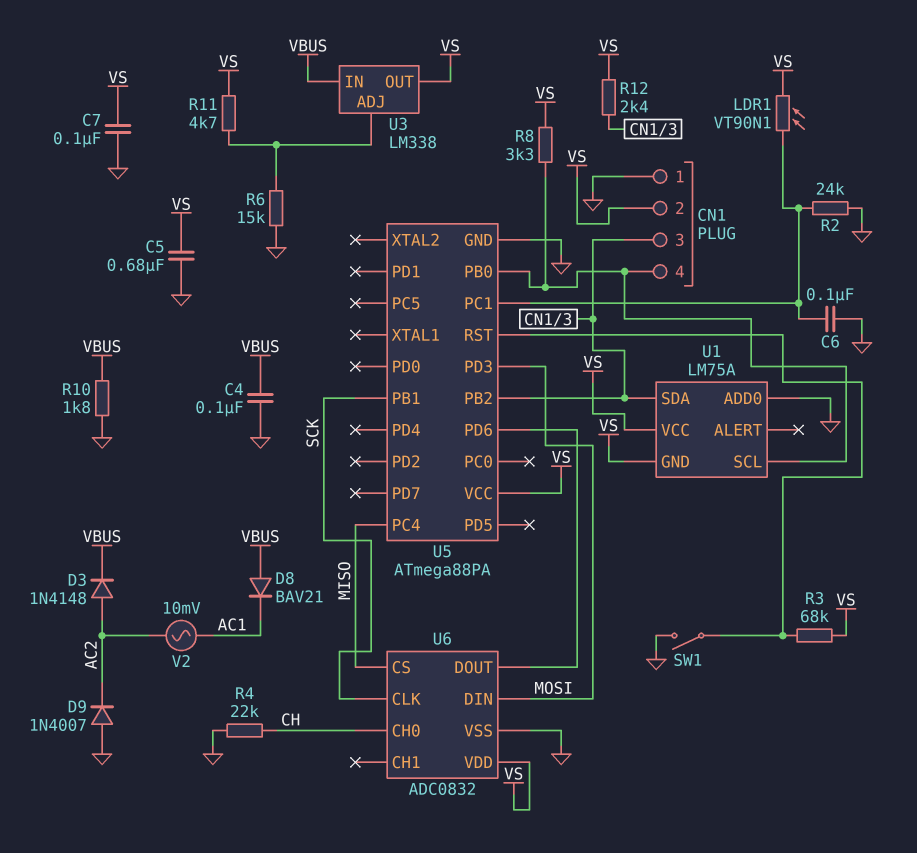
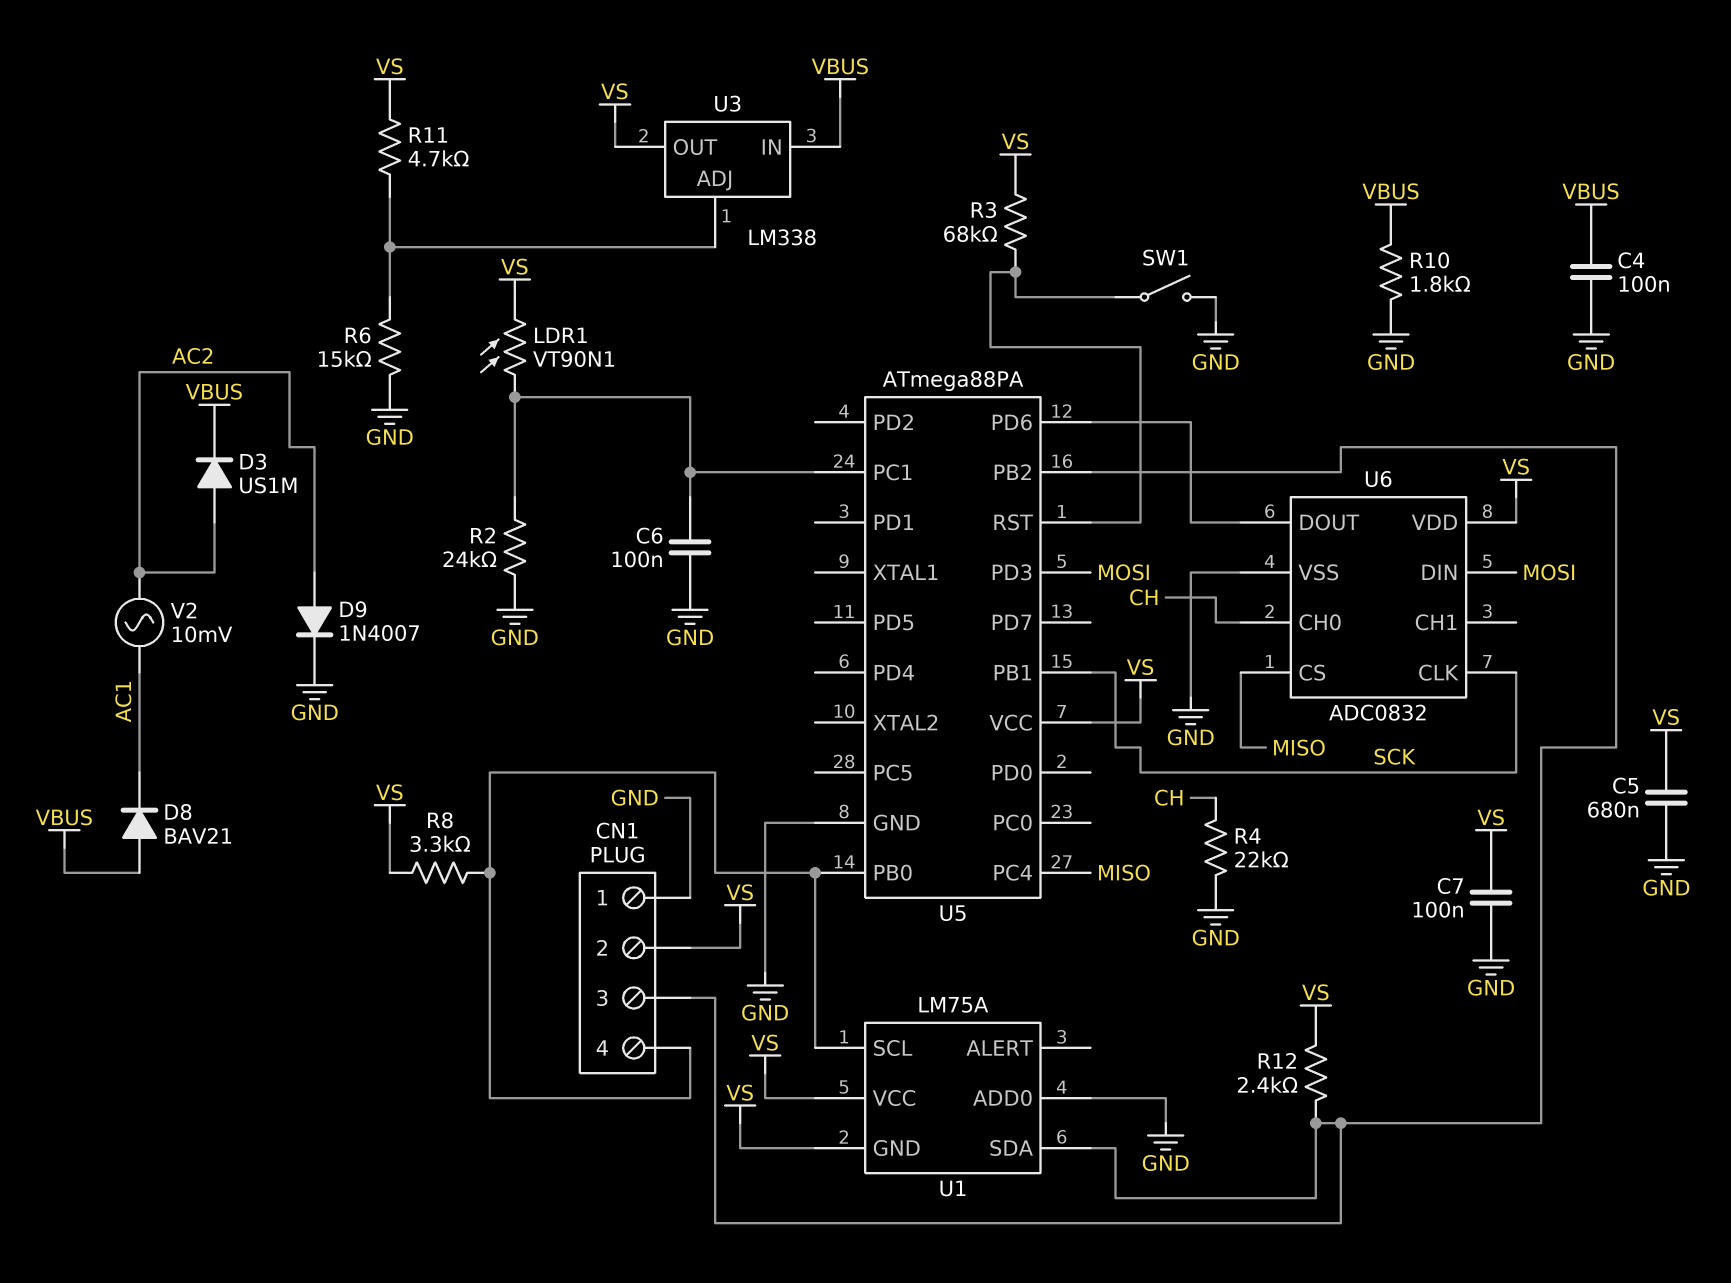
D3: diode 1N4148 (A AC2, K VBUS) -> diode US1M (A AC2, K VBUS)
D9: diode 1N4007 (A GND, K AC2) -> diode 1N4007 (A AC2, K GND)

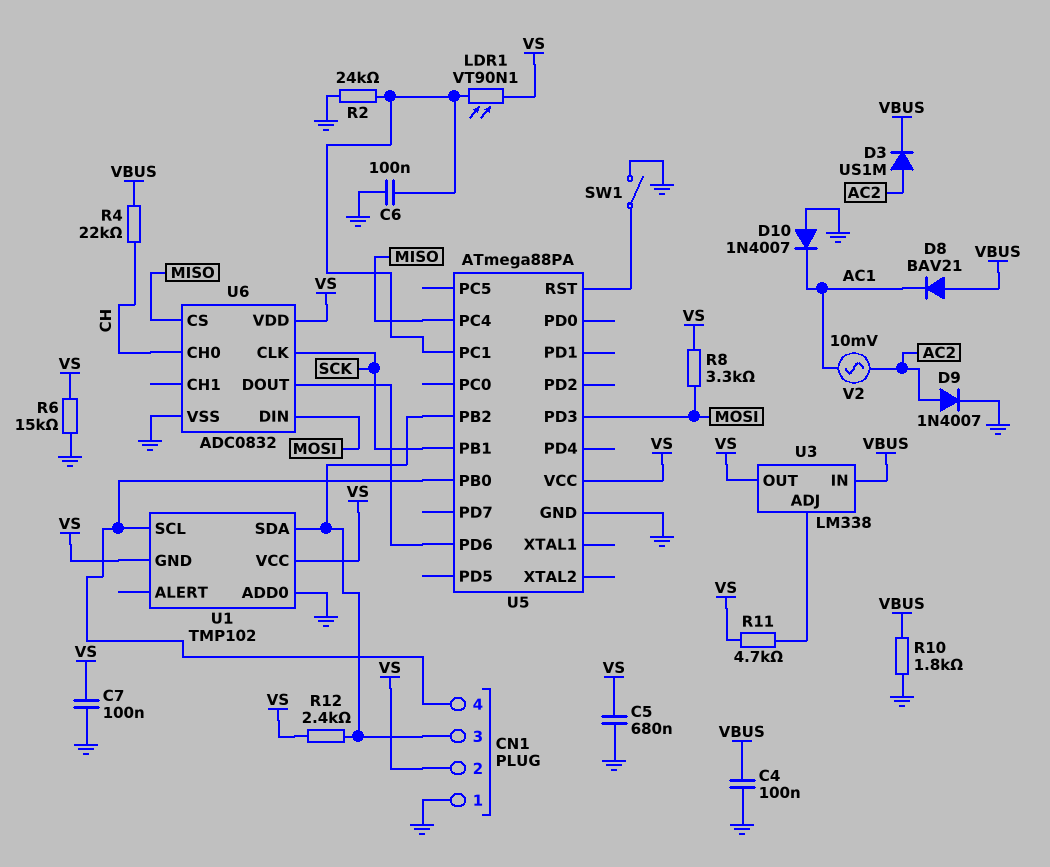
D10: none -> diode 1N4007 (A GND, K AC1)
R3: 68k (U5/RST, VS) -> none
R4: 22k (CH, GND) -> 22k (CH, VBUS)
R6: 15k (GND, U3/ADJ) -> 15k (GND, VS)
R8: 3.3k (CN1/4, VS) -> 3.3k (MOSI, VS)
U1: LM75A -> TMP102

